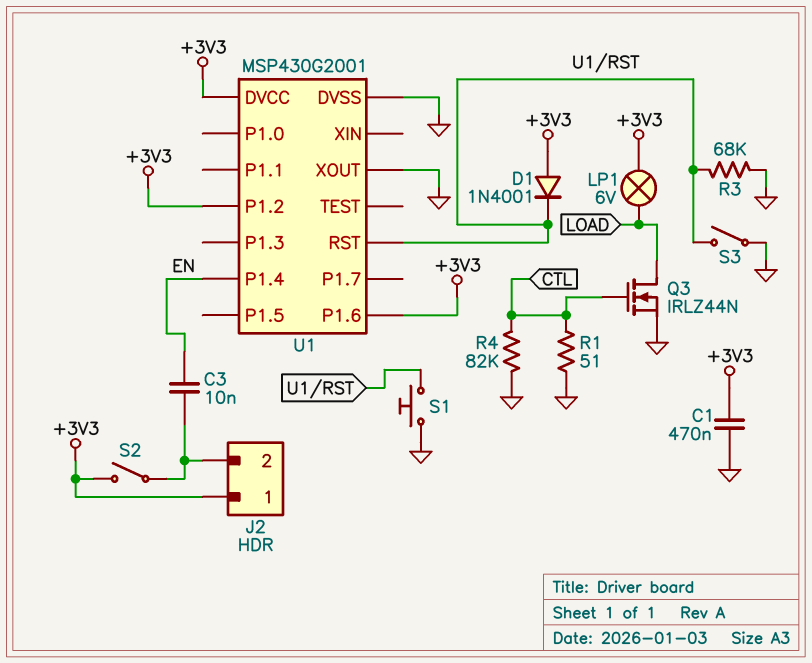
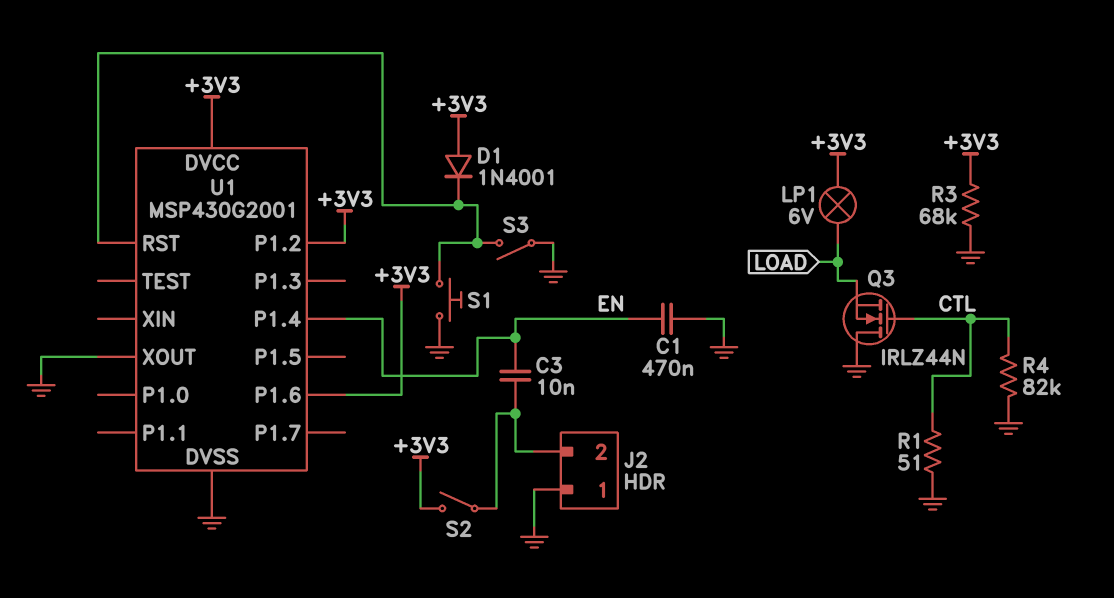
C1: 470nF (+3V3, GND) -> 470nF (EN, GND)
J2 pin 1: +3V3 -> GND
Q3: NMOS IRLZ44N (G CTL, D LOAD, S GND) -> NMOS IRLZ44N (G CTL, D GND, S LOAD)
R3: 68k (GND, U1/RST) -> 68k (+3V3, GND)

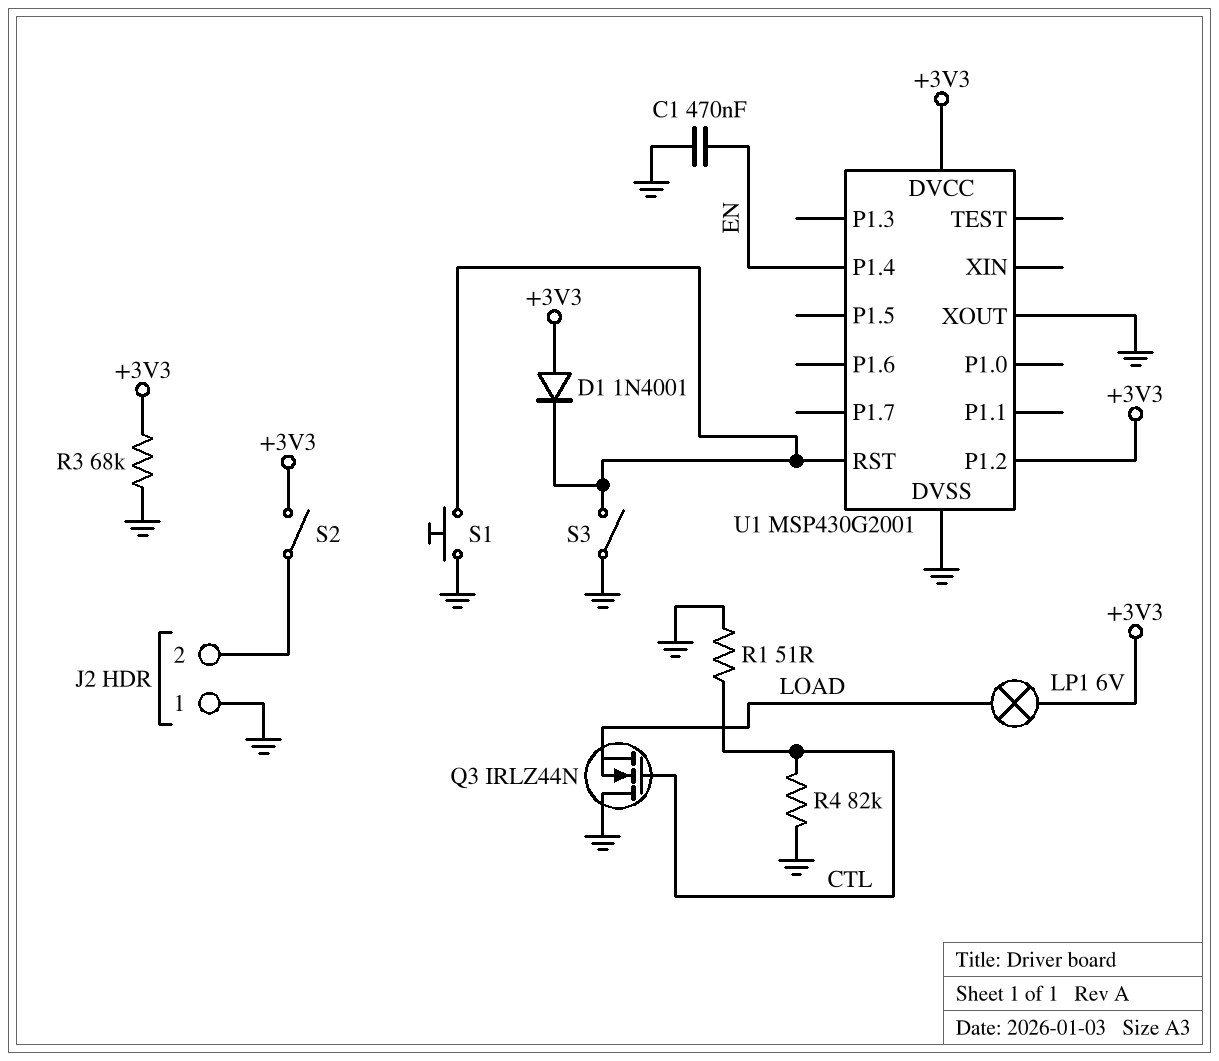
C3: 10nF (EN, J2/2) -> none
U1 pin P1.6: +3V3 -> none

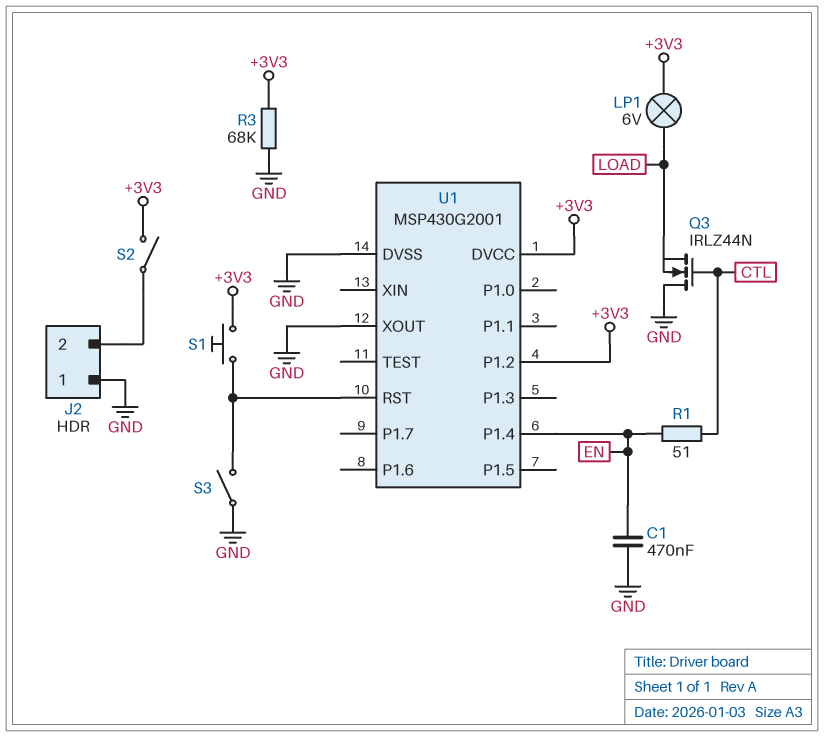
D1: diode 1N4001 (A +3V3, K U1/RST) -> none
R1: 51 (CTL, GND) -> 51 (CTL, EN)
R4: 82k (CTL, GND) -> none
S1: button (GND, U1/RST) -> button (+3V3, U1/RST)

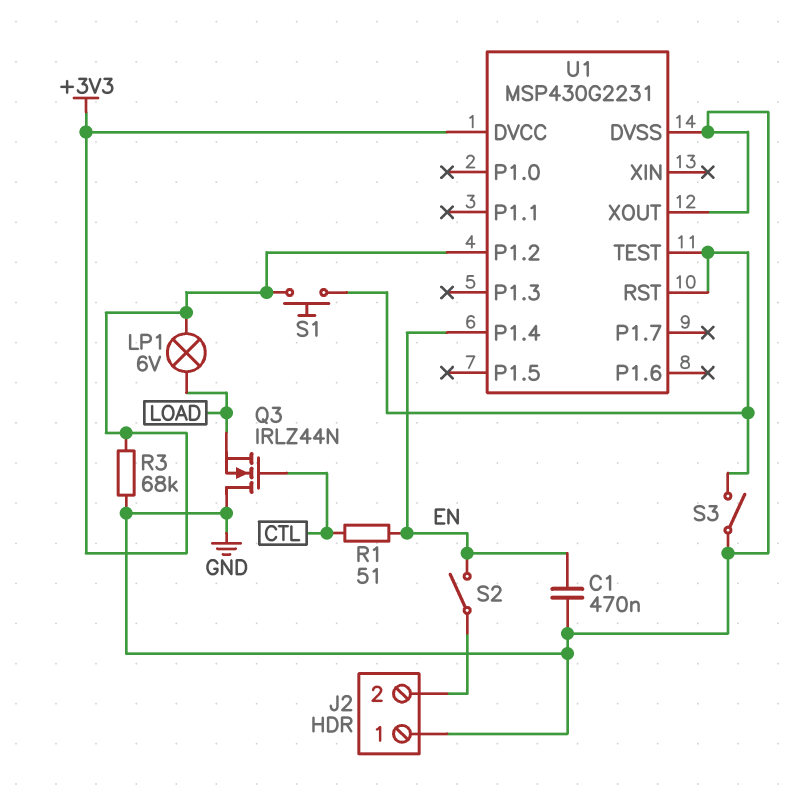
S2: switch (+3V3, J2/2) -> switch (EN, J2/2)
U1: MSP430G2001 -> MSP430G2231
U1 pin TEST: none -> U1/RST

